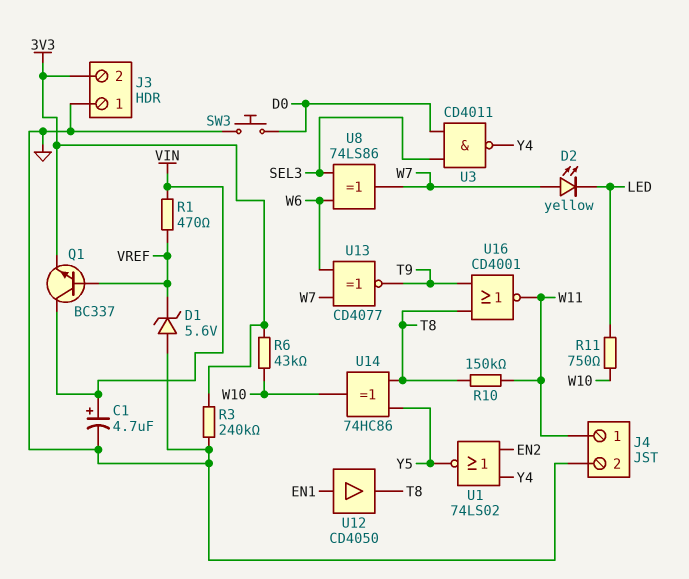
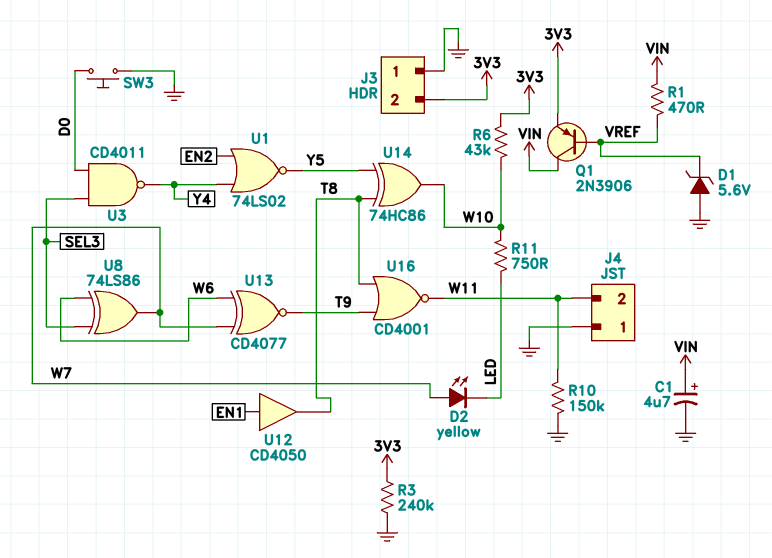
J4 pin 1: W11 -> GND
J4 pin 2: GND -> W11
Q1: NPN BC337 (B VREF, C VIN, E 3V3) -> PNP 2N3906 (B VREF, C VIN, E 3V3)
R10: 150k (T8, W11) -> 150k (GND, W11)

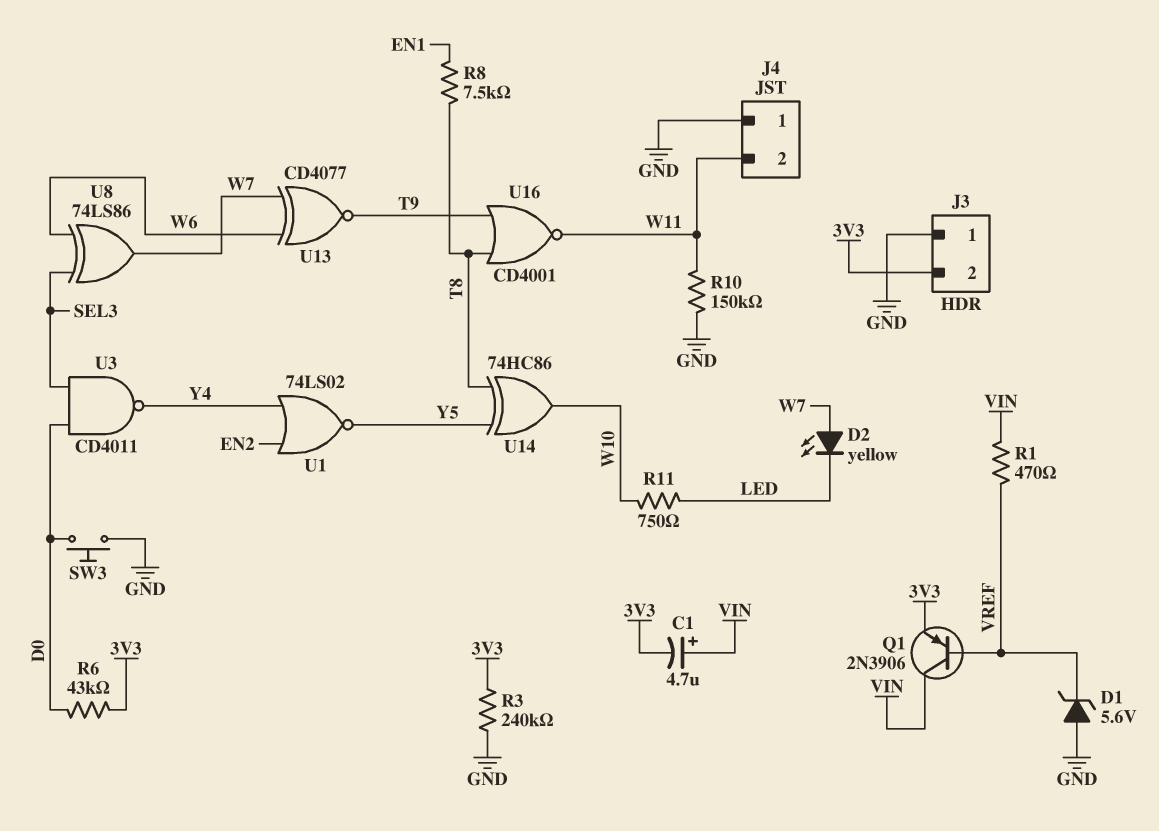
C1: 4.7uF (plus VIN, minus GND) -> 4.7uF (plus VIN, minus 3V3)
R6: 43k (3V3, W10) -> 43k (3V3, D0)
R8: none -> 7.5k (EN1, T8)
U12: buffer CD4050 (in EN1, out T8) -> none

